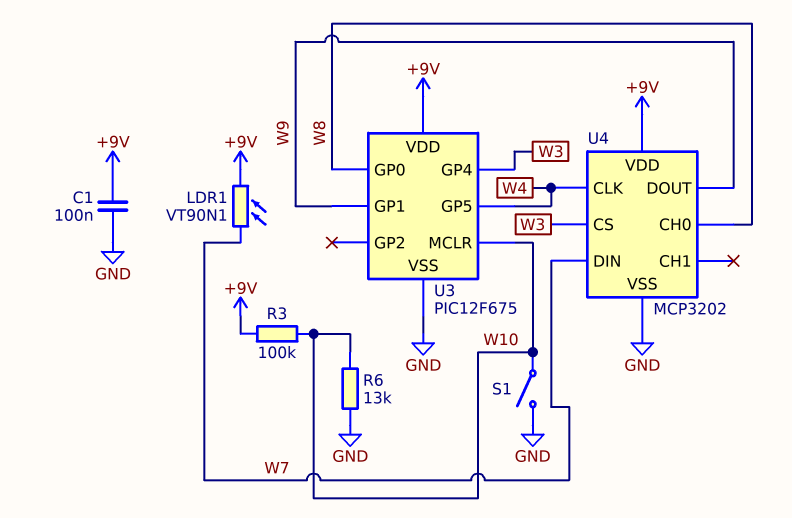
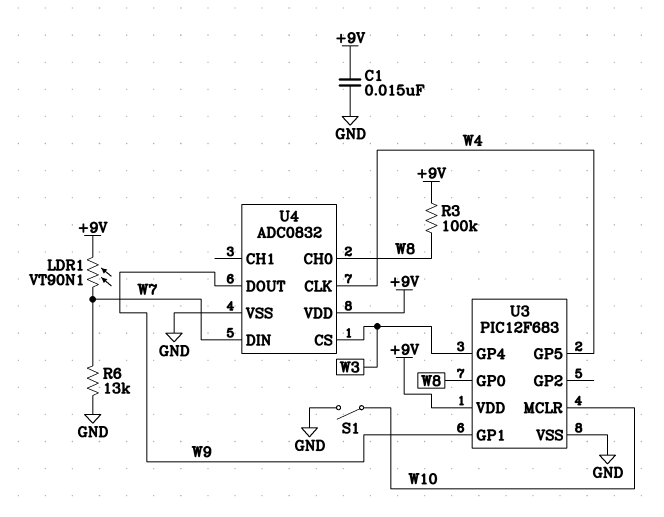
C1: 100nF (+9V, GND) -> 15nF (+9V, GND)
R3: 100k (+9V, W10) -> 100k (+9V, W8)
R6: 13k (GND, W10) -> 13k (GND, W7)
U3: PIC12F675 -> PIC12F683
U4: MCP3202 -> ADC0832

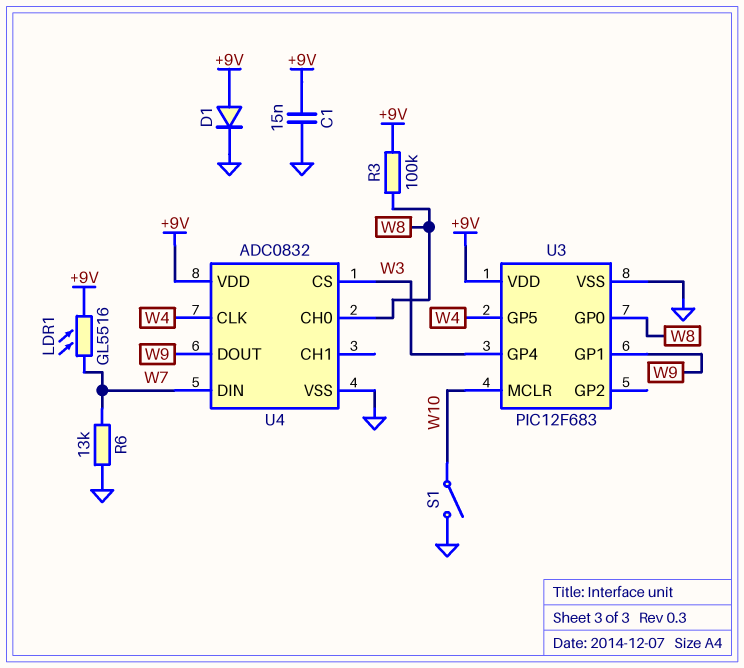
D1: none -> diode (A +9V, K GND)
LDR1: VT90N1 (+9V, W7) -> GL5516 (+9V, W7)

